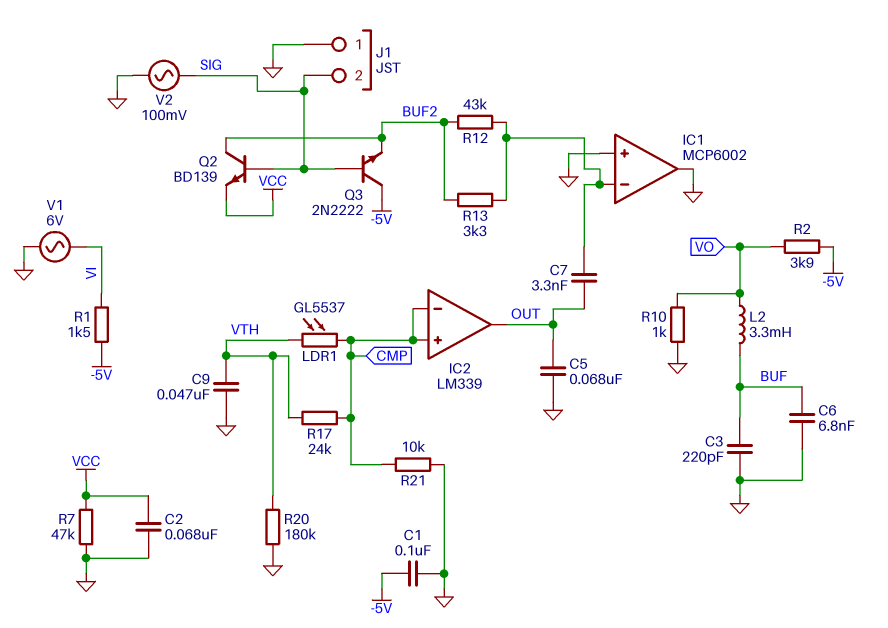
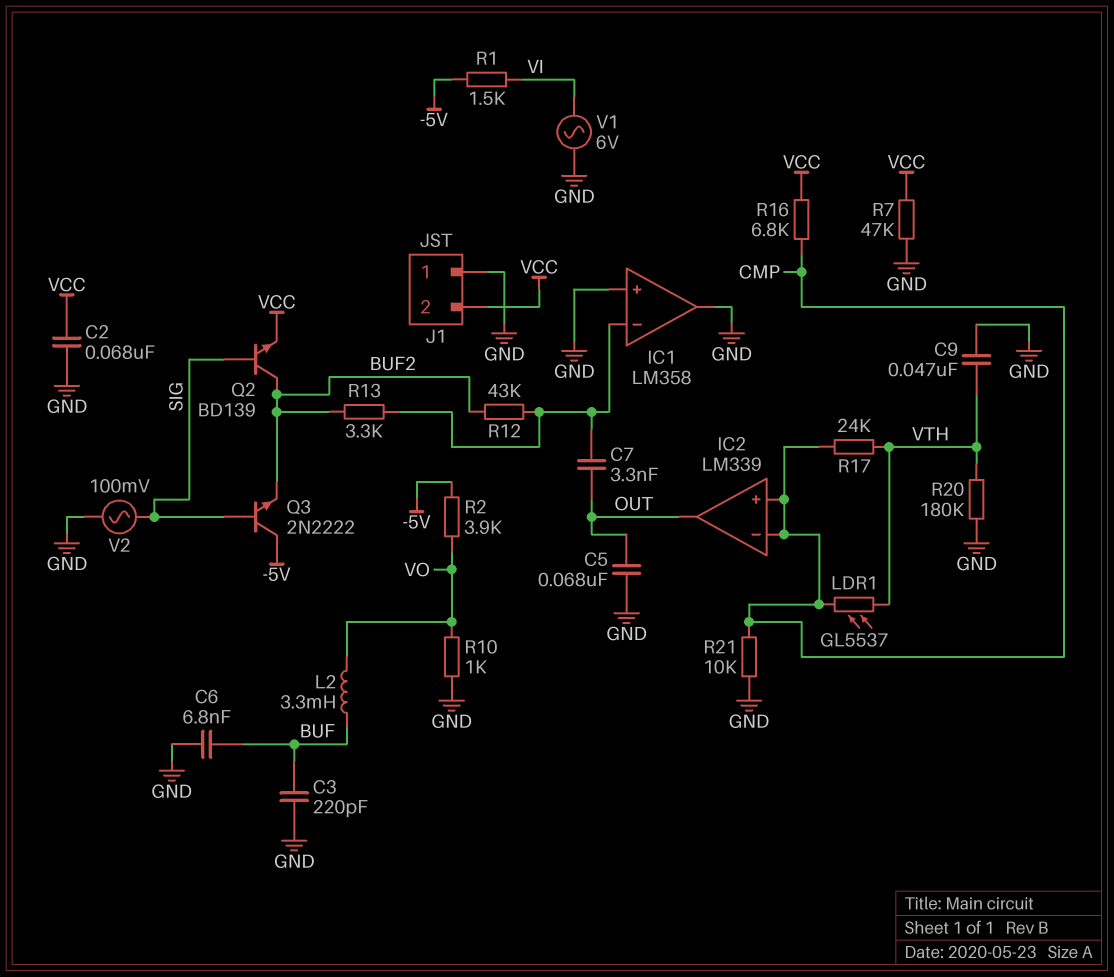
C1: 100nF (-5V, GND) -> none
IC1: MCP6002 -> LM358
J1 pin 2: SIG -> VCC
R16: none -> 6.8k (CMP, VCC)

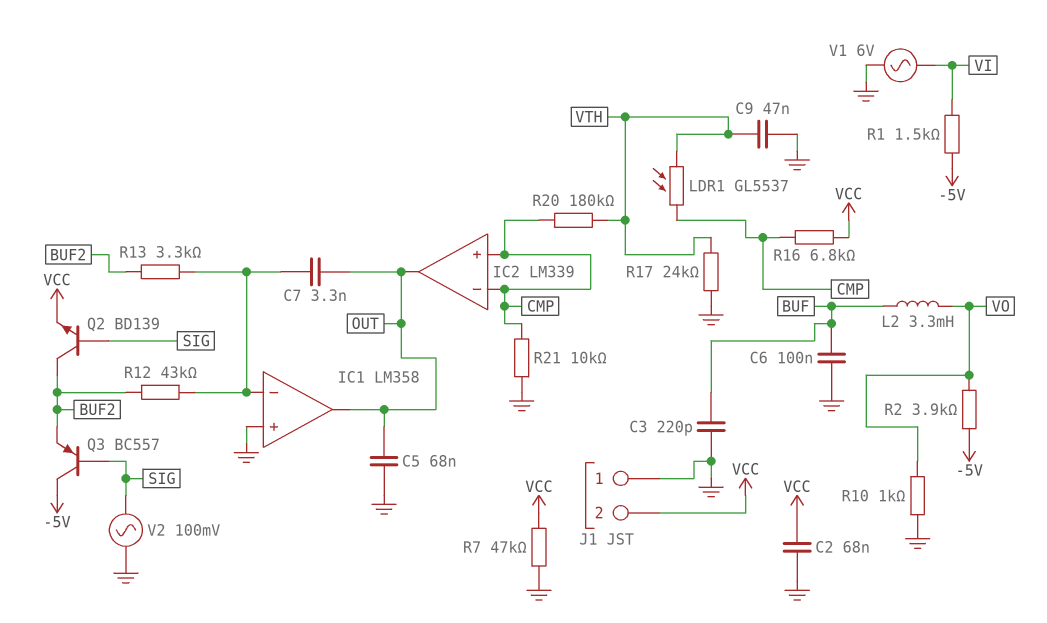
C6: 6.8nF (BUF, GND) -> 100nF (BUF, GND)
IC1 pin out: GND -> OUT
Q3: NPN 2N2222 (B SIG, C -5V, E BUF2) -> PNP BC557 (B SIG, C -5V, E BUF2)
R17: 24k (CMP, VTH) -> 24k (GND, VTH)
R20: 180k (GND, VTH) -> 180k (CMP, VTH)

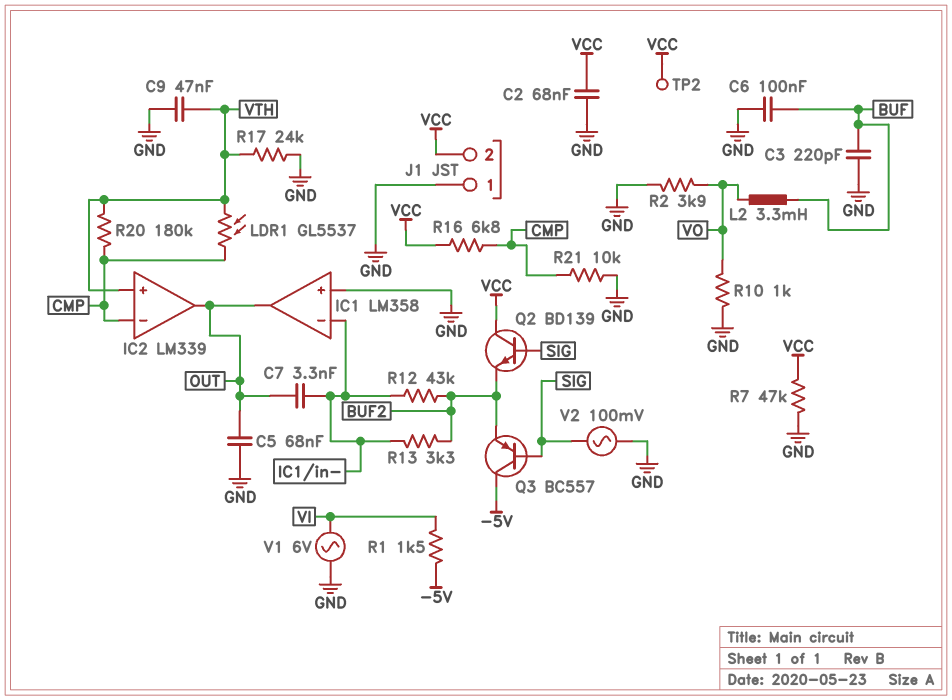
IC2 pin in+: CMP -> VTH
Q2: NPN BD139 (B SIG, C BUF2, E VCC) -> NPN BD139 (B SIG, C VCC, E BUF2)
R2: 3.9k (-5V, VO) -> 3.9k (GND, VO)
TP2: none -> test point (VCC)

